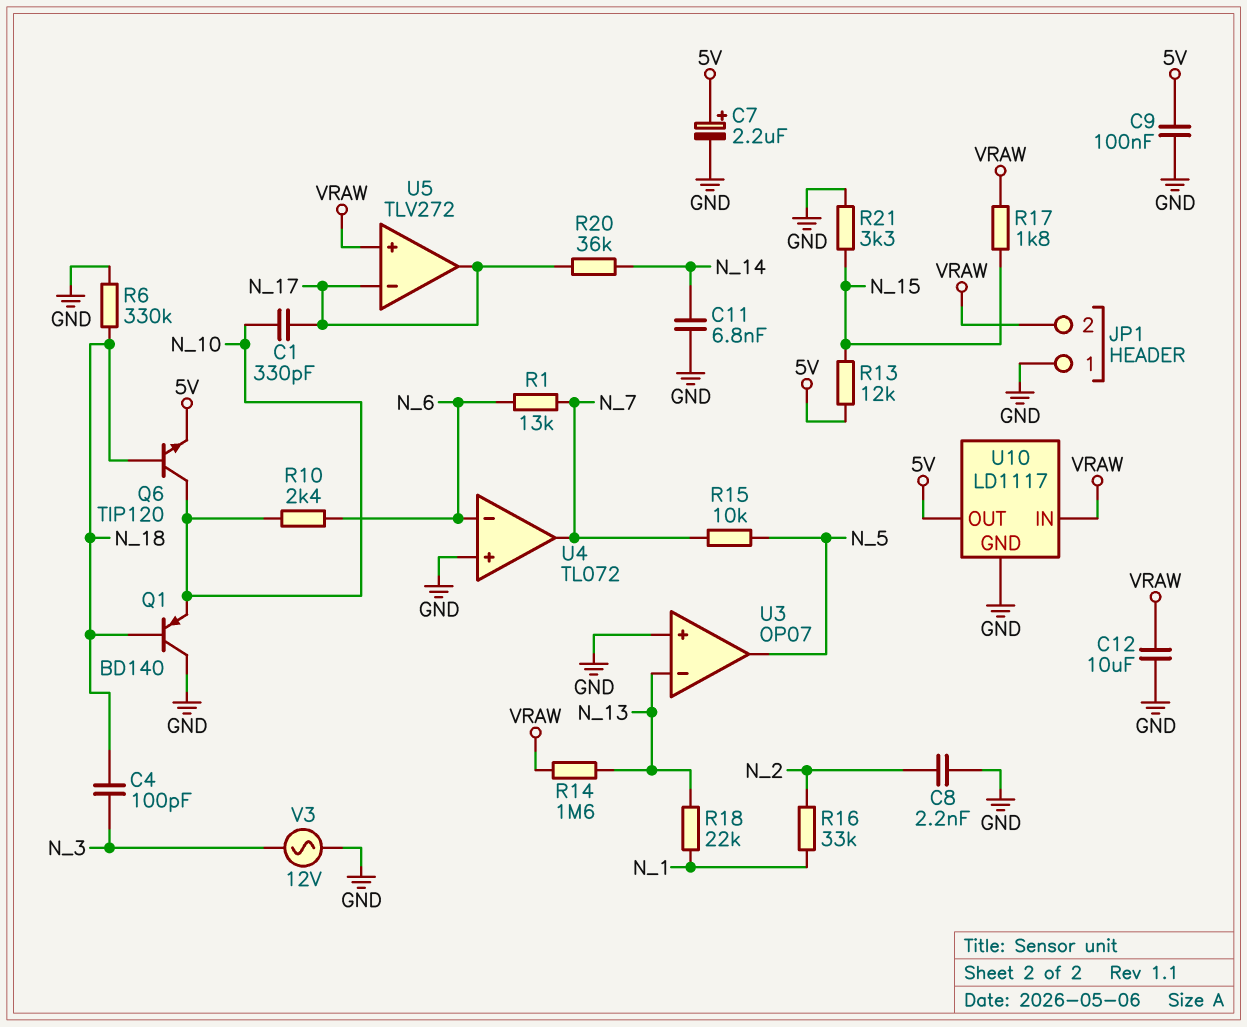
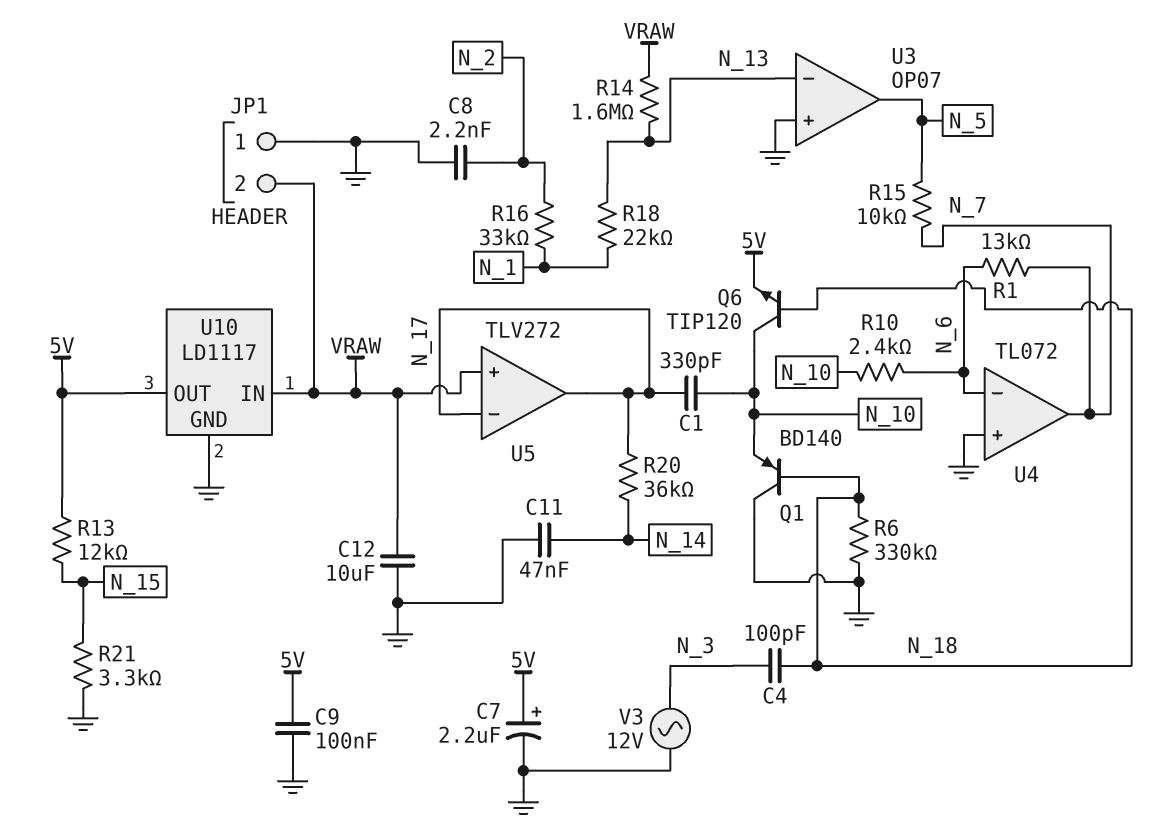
C11: 6.8nF (GND, N_14) -> 47nF (GND, N_14)
R17: 1.8k (N_15, VRAW) -> none

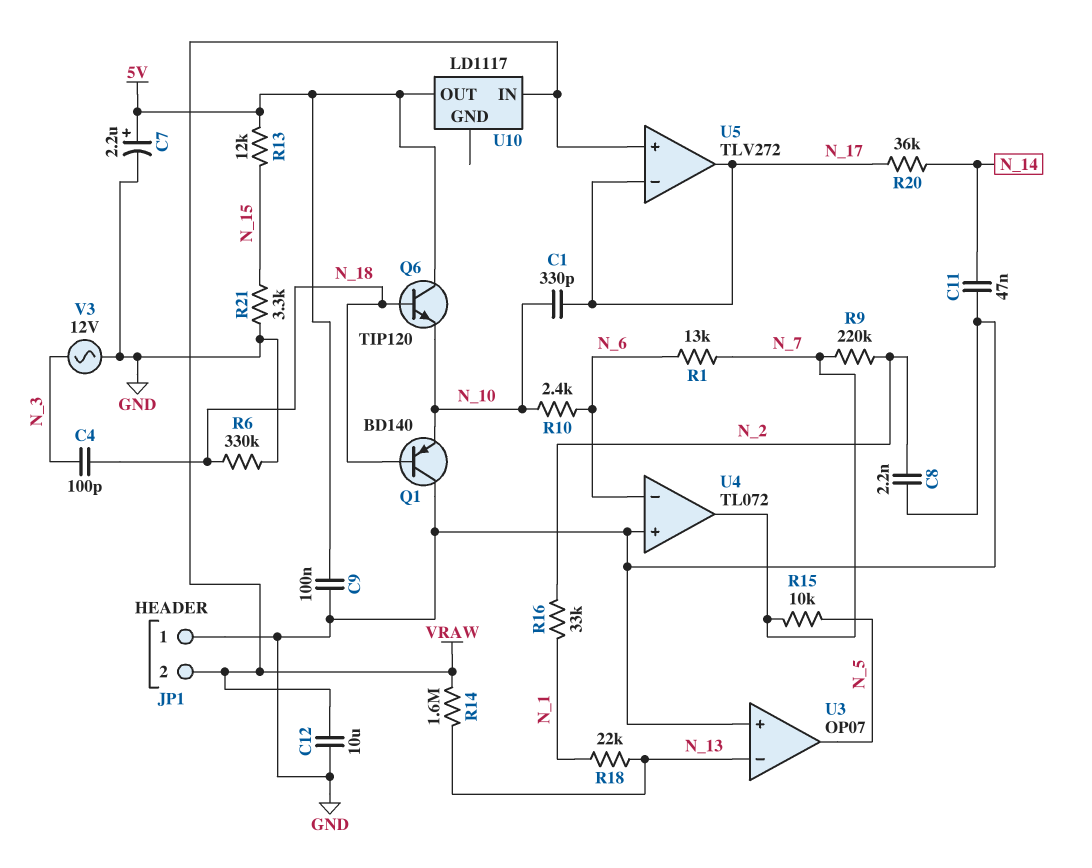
Q6: NPN TIP120 (B N_18, C N_10, E 5V) -> NPN TIP120 (B N_18, C 5V, E N_10)
R9: none -> 220k (N_2, N_7)
U10 pin GND: GND -> none

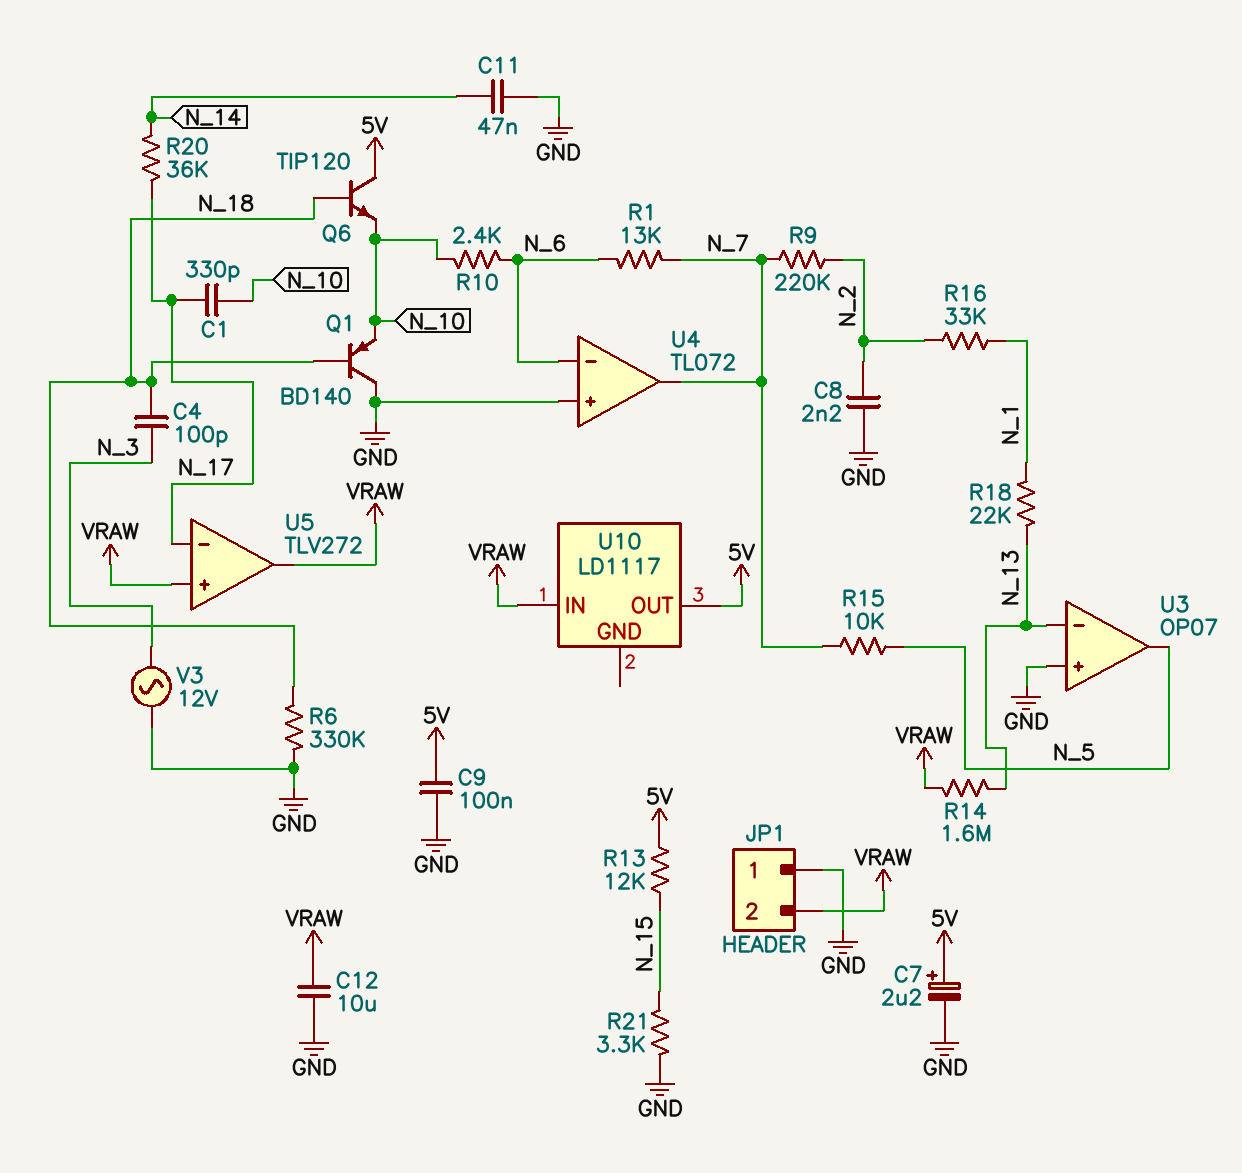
U5 pin out: N_17 -> VRAW

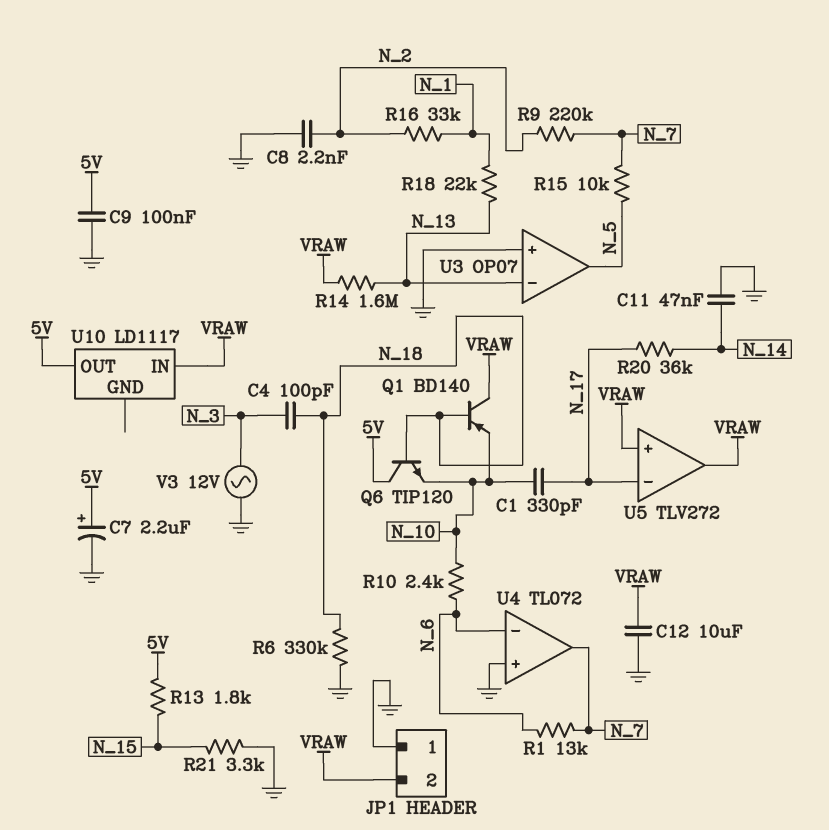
Q1: PNP BD140 (B N_18, C GND, E N_10) -> PNP BD140 (B N_18, C VRAW, E N_10)
R13: 12k (5V, N_15) -> 1.8k (5V, N_15)

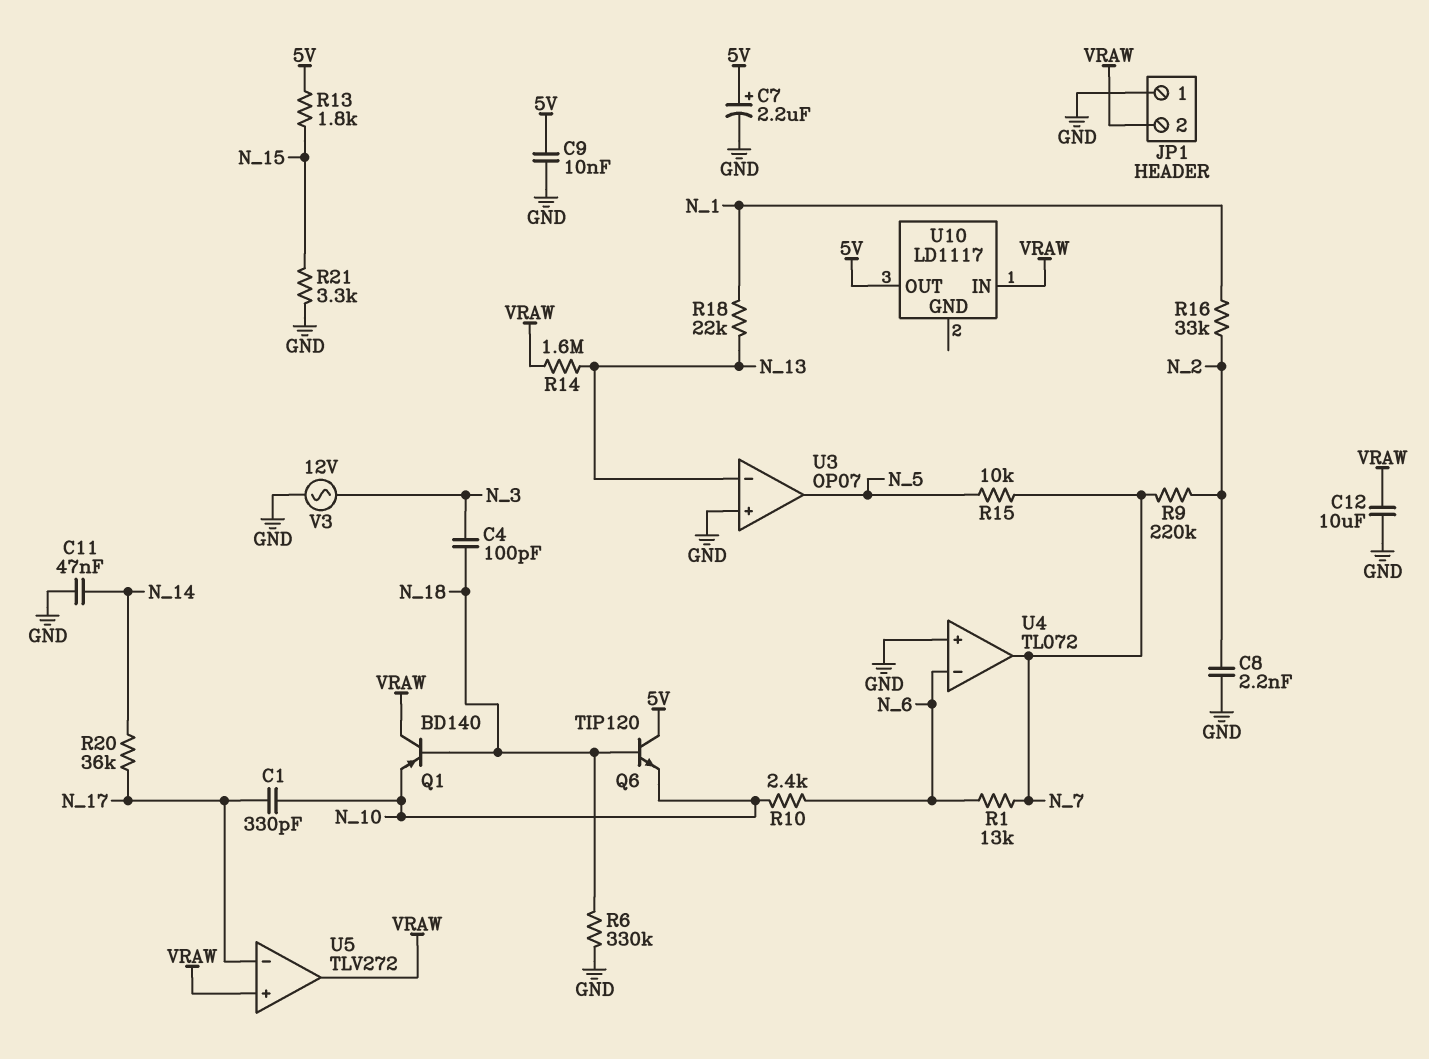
C9: 100nF (5V, GND) -> 10nF (5V, GND)

